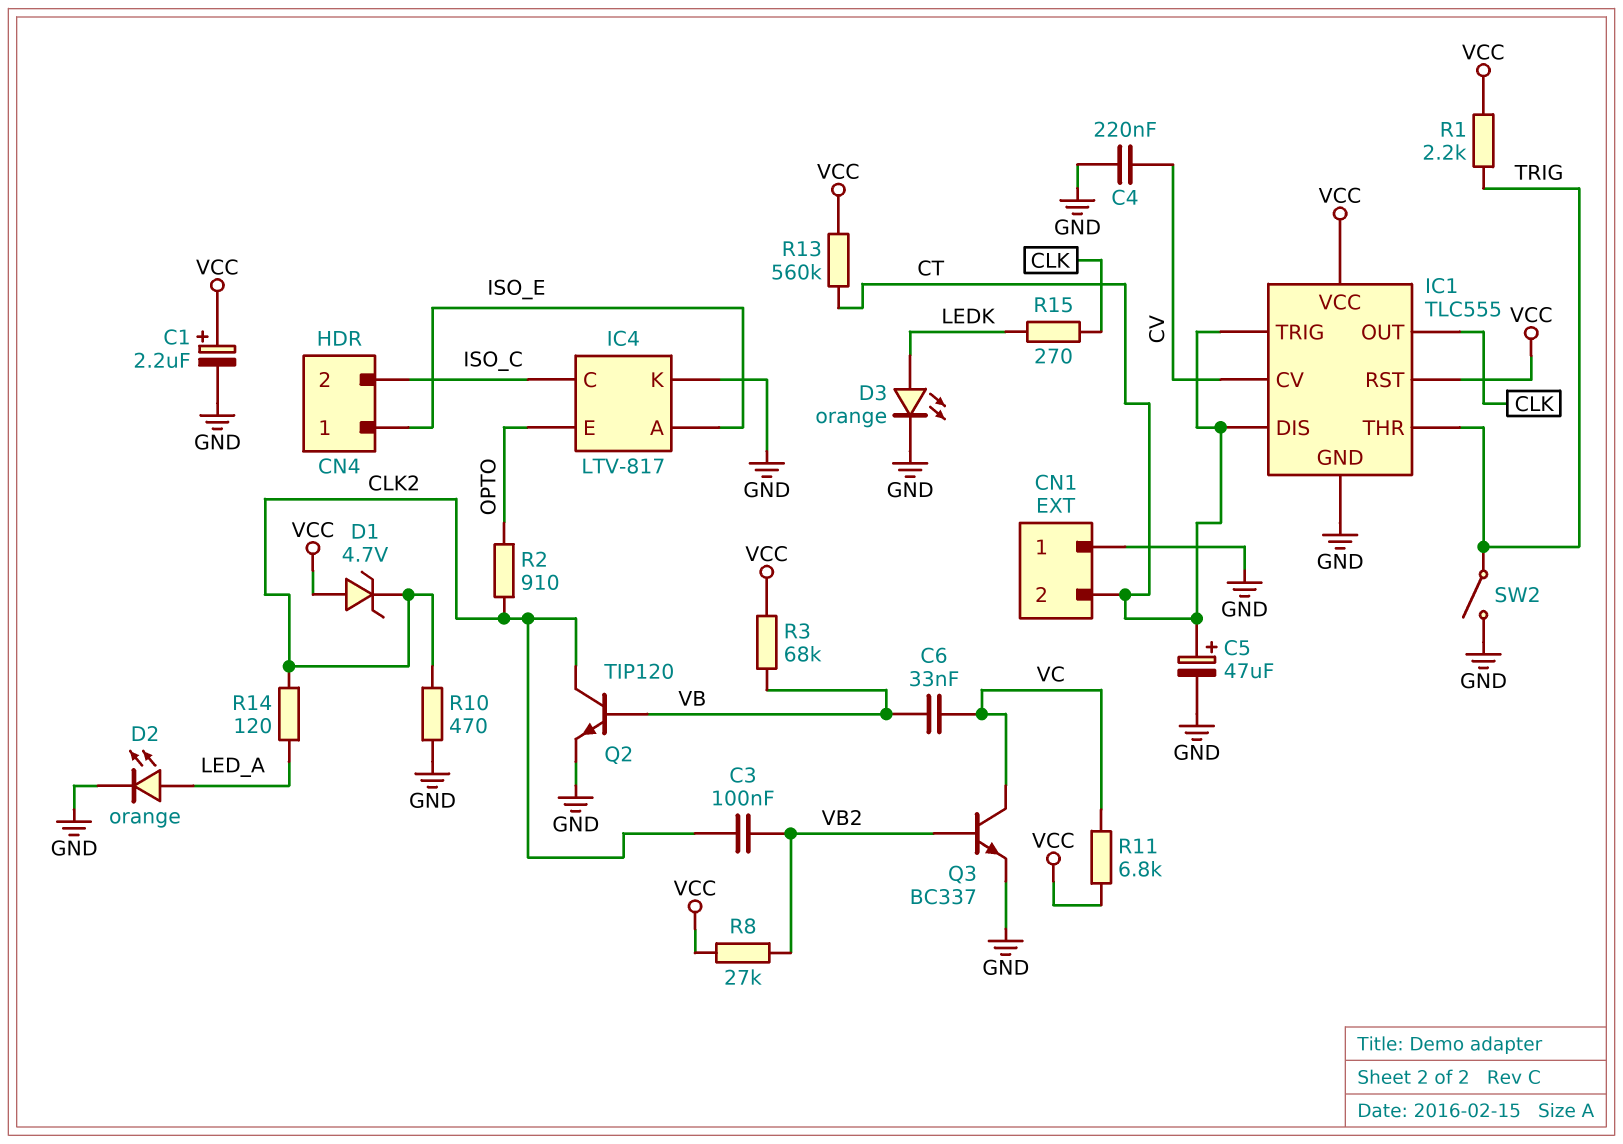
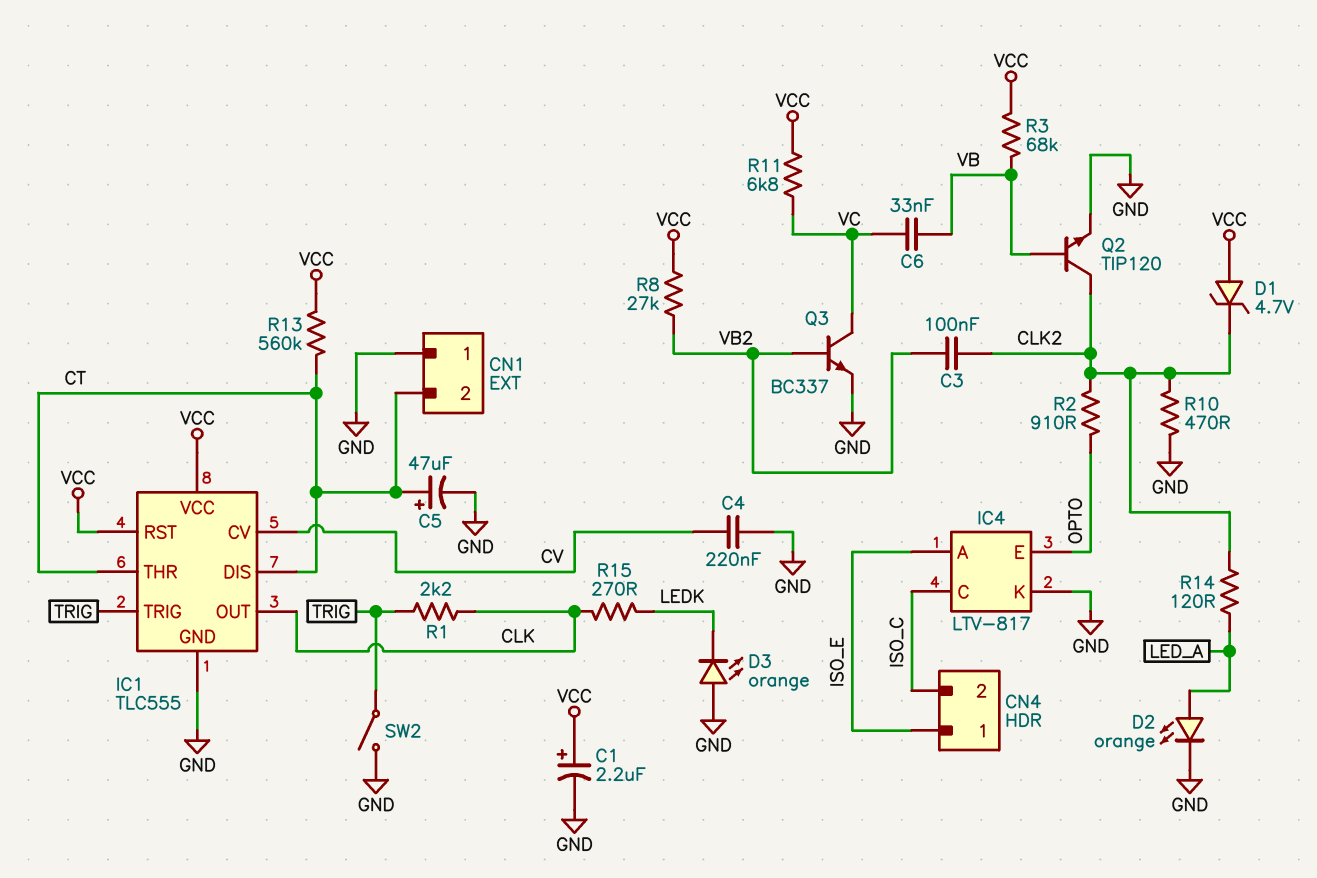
D3: LED orange (A LEDK, K GND) -> LED orange (A GND, K LEDK)
IC1 pin THR: TRIG -> CT
IC1 pin TRIG: CT -> TRIG
R1: 2.2k (TRIG, VCC) -> 2.2k (CLK, TRIG)

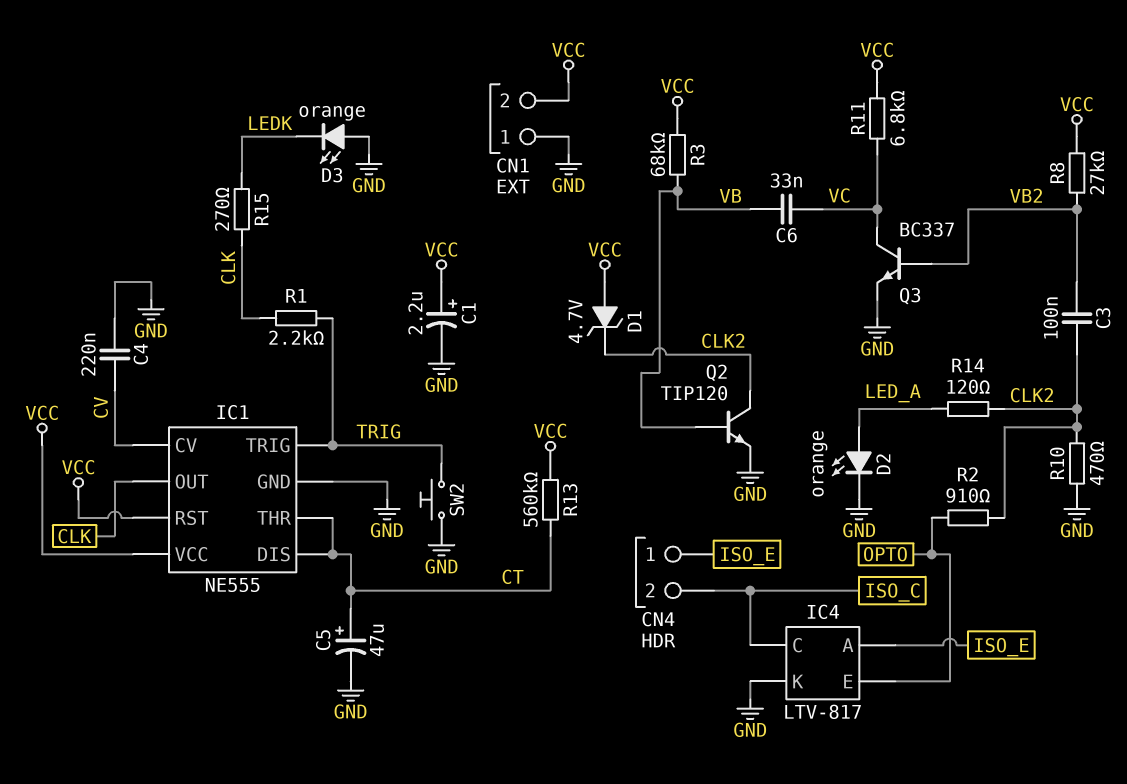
CN1 pin 2: CT -> VCC
IC1: TLC555 -> NE555
SW2: switch (GND, TRIG) -> button (GND, TRIG)

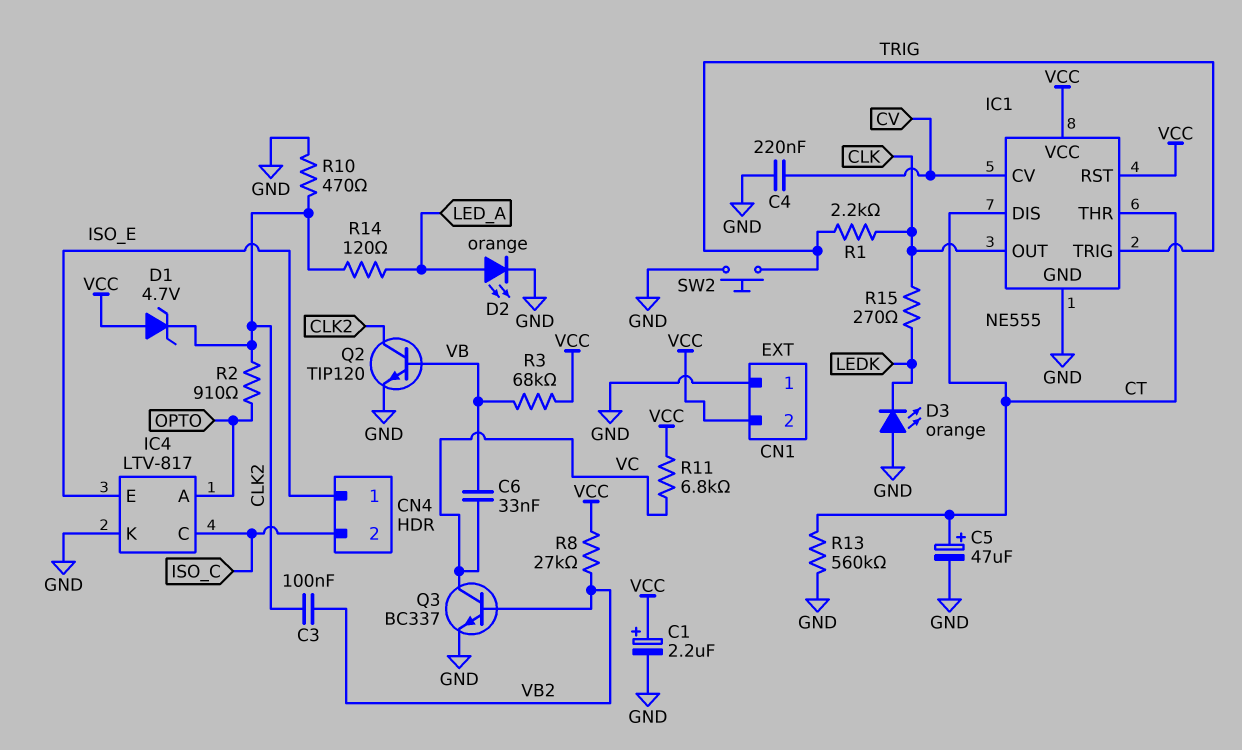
IC4 pin A: ISO_E -> OPTO
IC4 pin E: OPTO -> ISO_E
R13: 560k (CT, VCC) -> 560k (CT, GND)

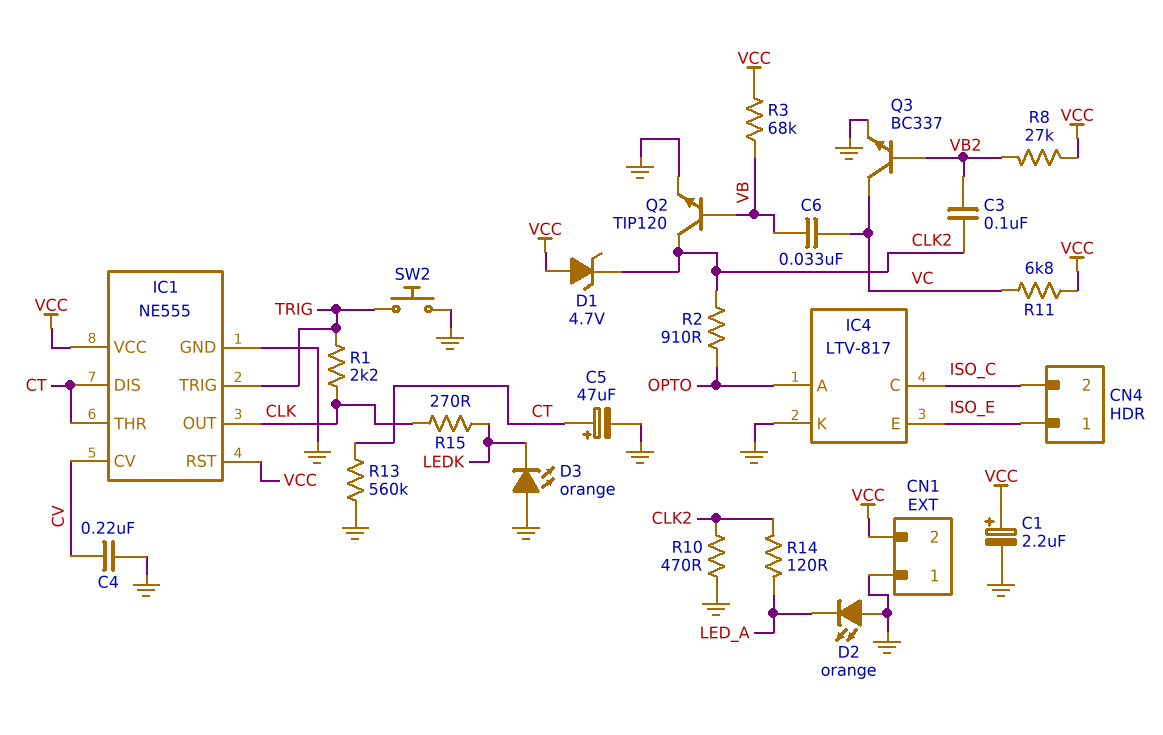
D2: LED orange (A LED_A, K GND) -> LED orange (A GND, K LED_A)

